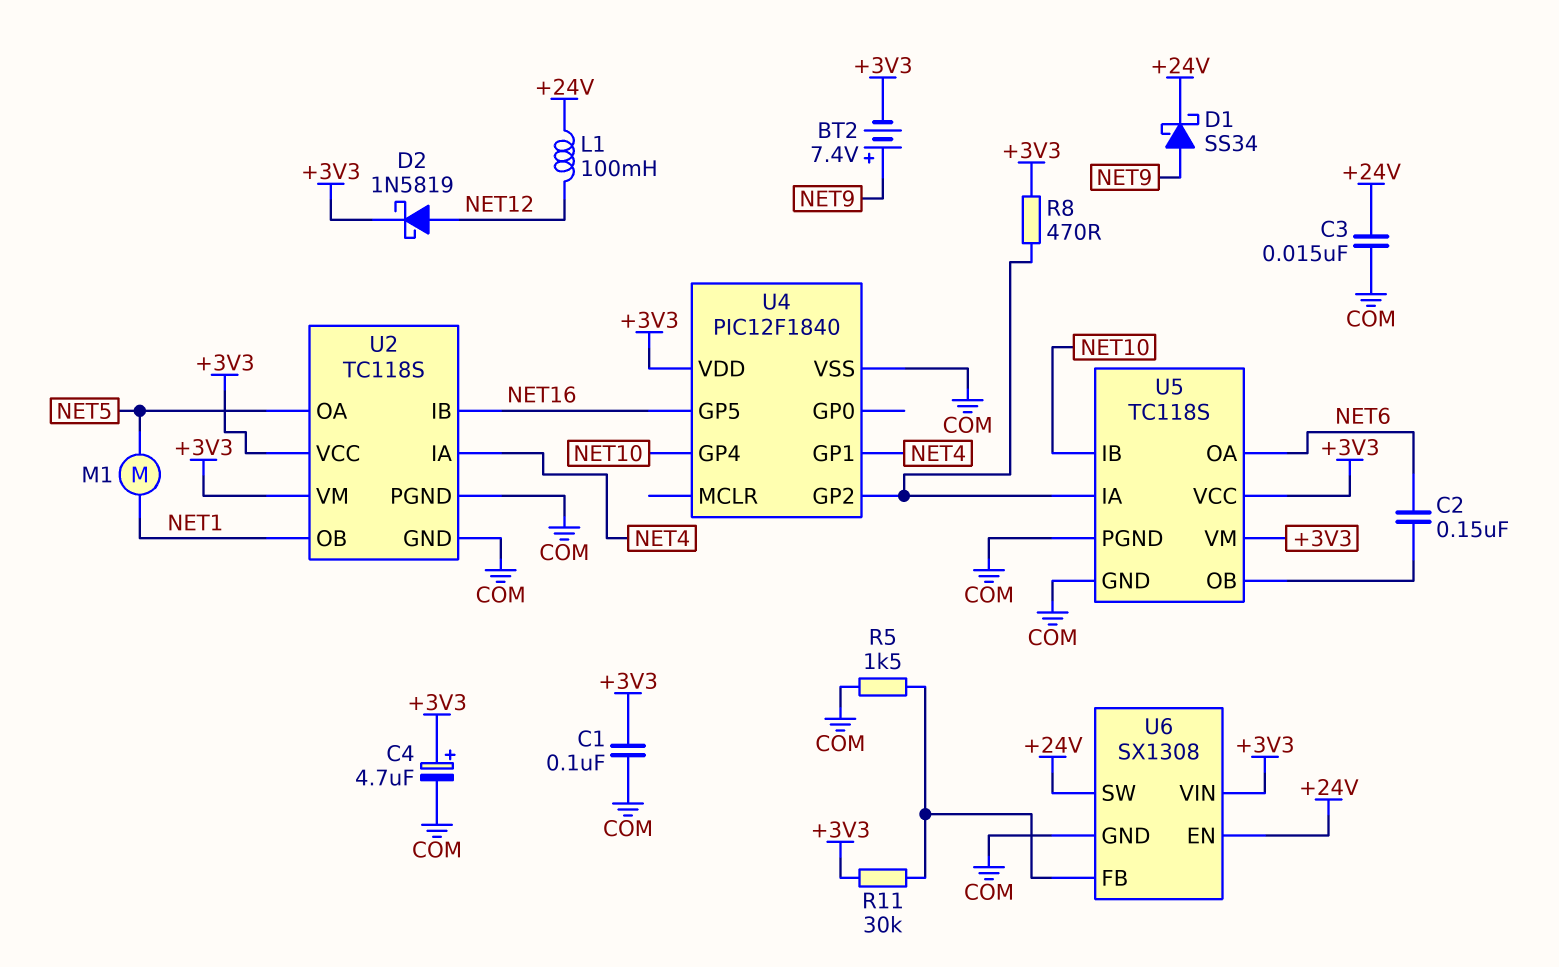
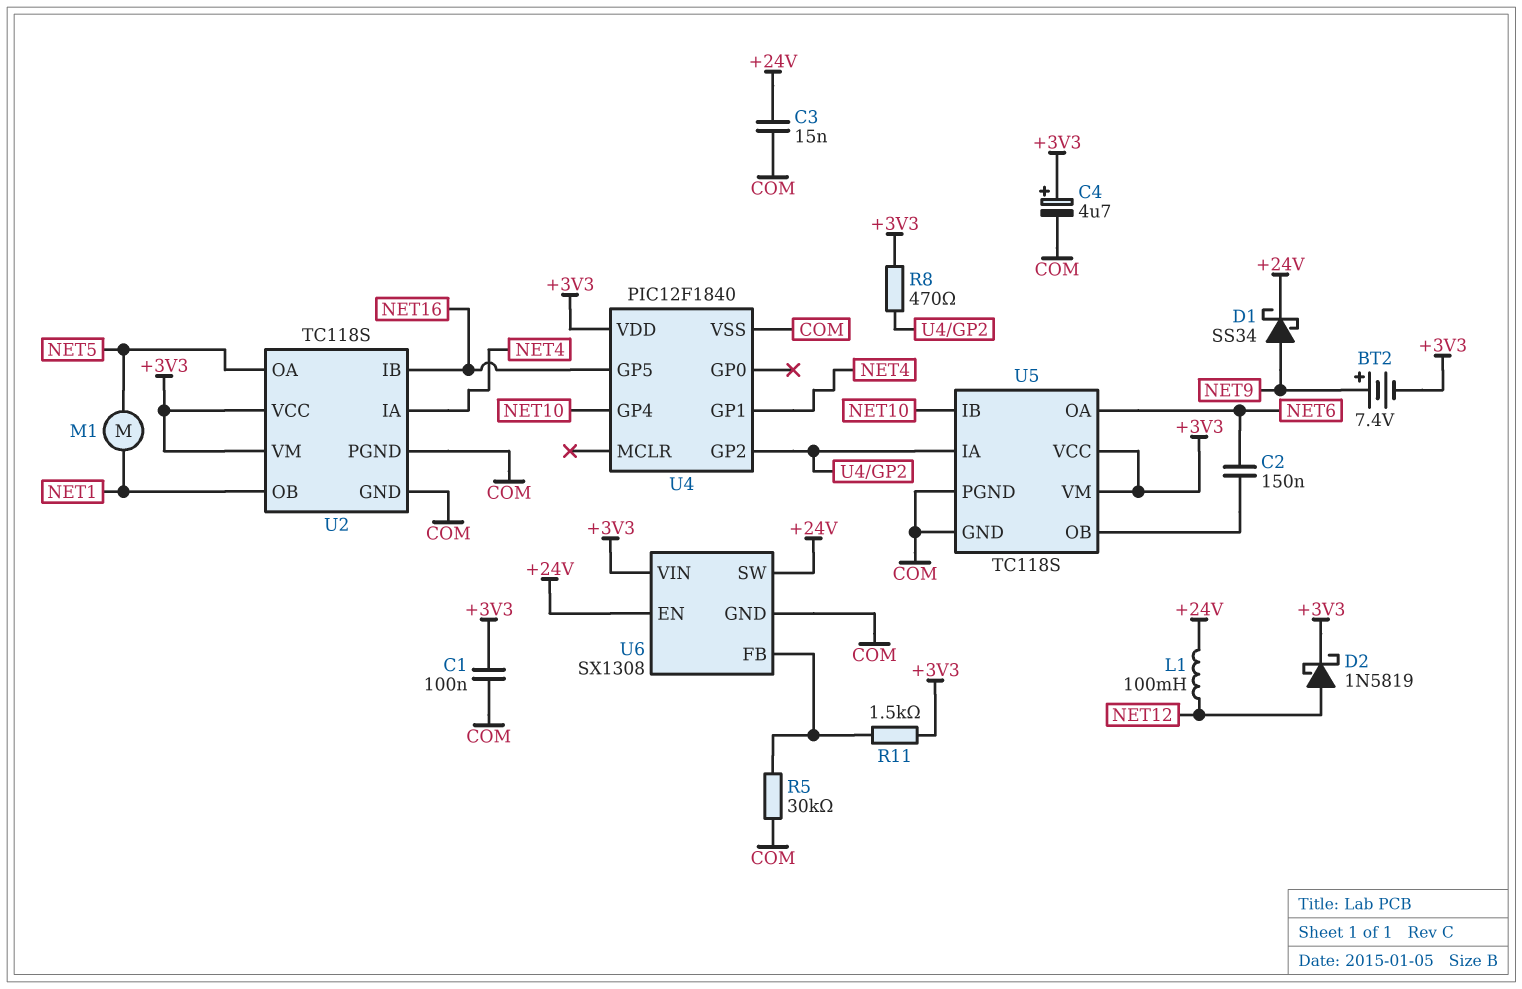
R5: 1.5k (COM, U6/FB) -> 30k (COM, U6/FB)
R11: 30k (+3V3, U6/FB) -> 1.5k (+3V3, U6/FB)

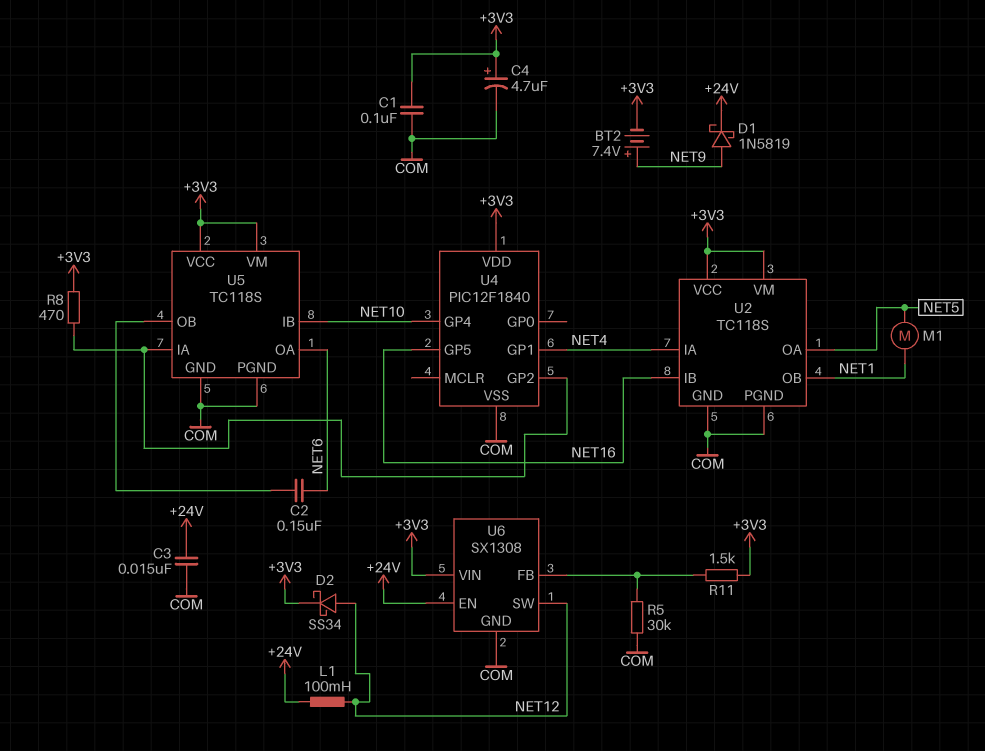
D1: schottky SS34 (A NET9, K +24V) -> schottky 1N5819 (A NET9, K +24V)
D2: schottky 1N5819 (A NET12, K +3V3) -> schottky SS34 (A NET12, K +3V3)
U6 pin SW: +24V -> NET12

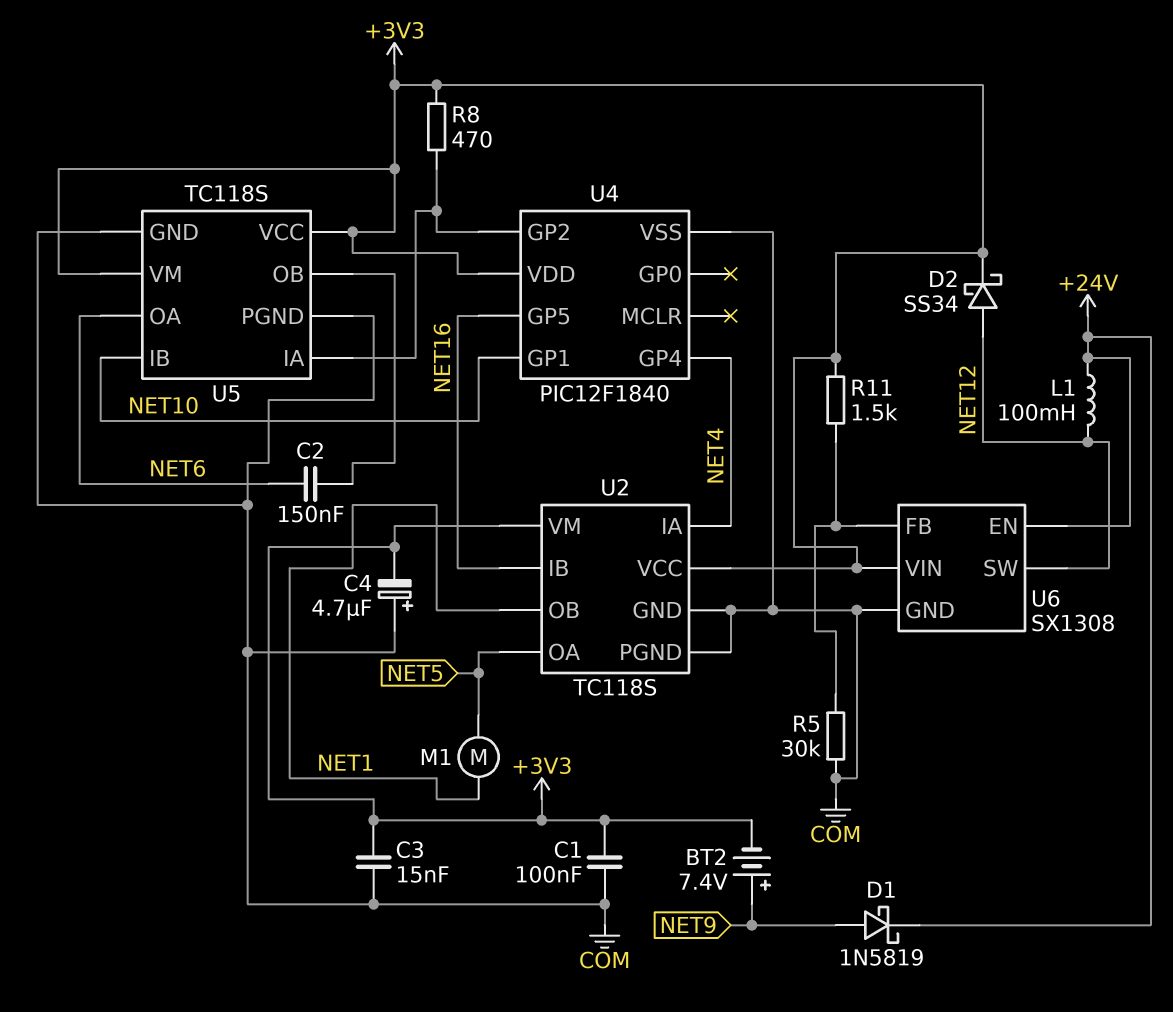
C3: 15nF (+24V, COM) -> 15nF (+3V3, COM)
C4: 4.7uF (plus +3V3, minus COM) -> 4.7uF (plus COM, minus +3V3)
U4 pin GP1: NET4 -> NET10
U4 pin GP4: NET10 -> NET4

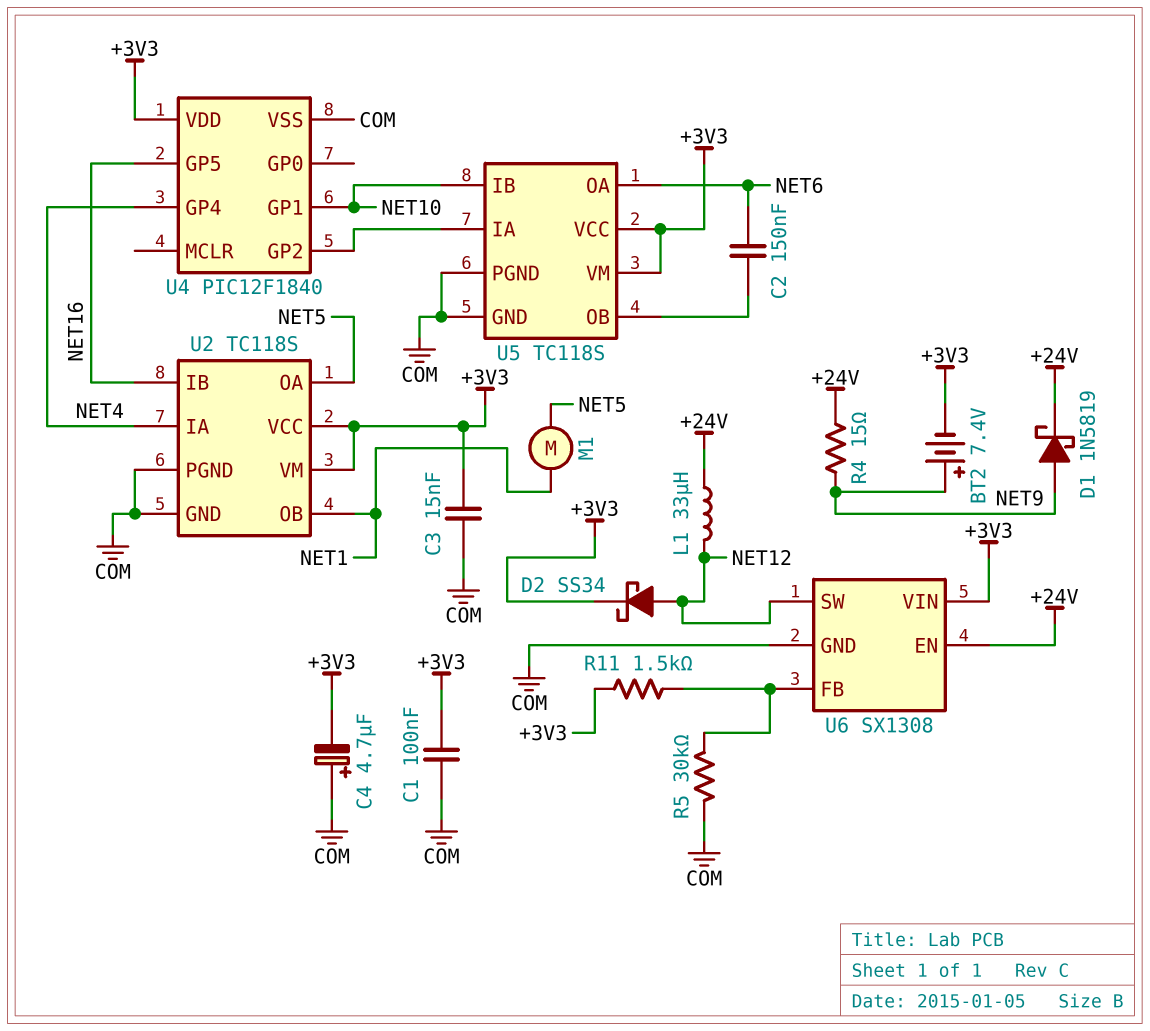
L1: 100mH (+24V, NET12) -> 33uH (+24V, NET12)
R4: none -> 15 (+24V, NET9)
R8: 470 (+3V3, U4/GP2) -> none

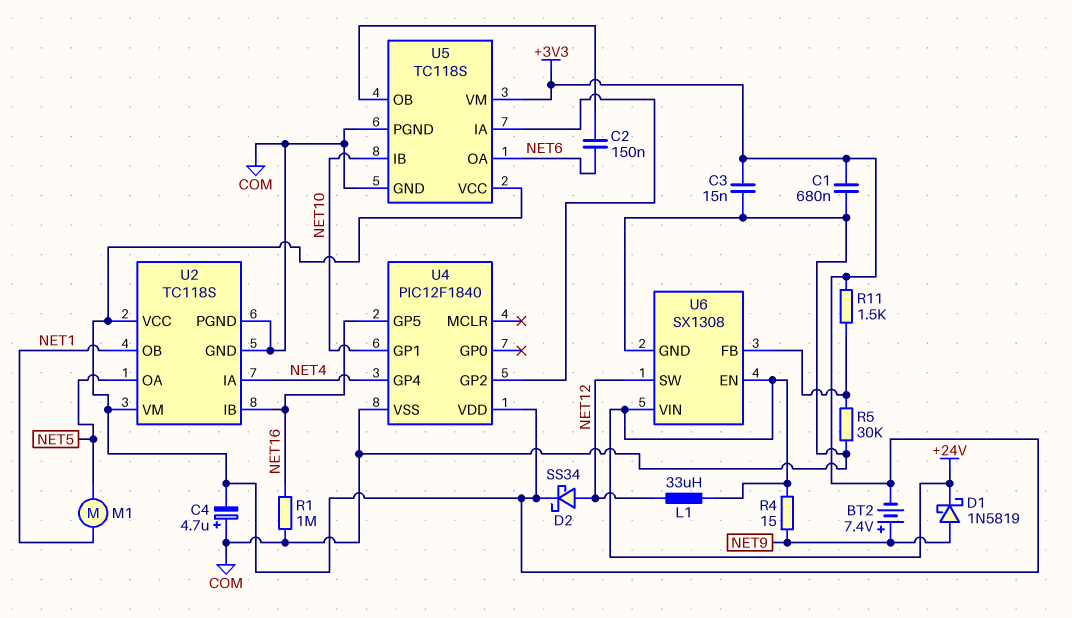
C1: 100nF (+3V3, COM) -> 680nF (+3V3, COM)
R1: none -> 1M (COM, NET16)
U6 pin VIN: +3V3 -> +24V

